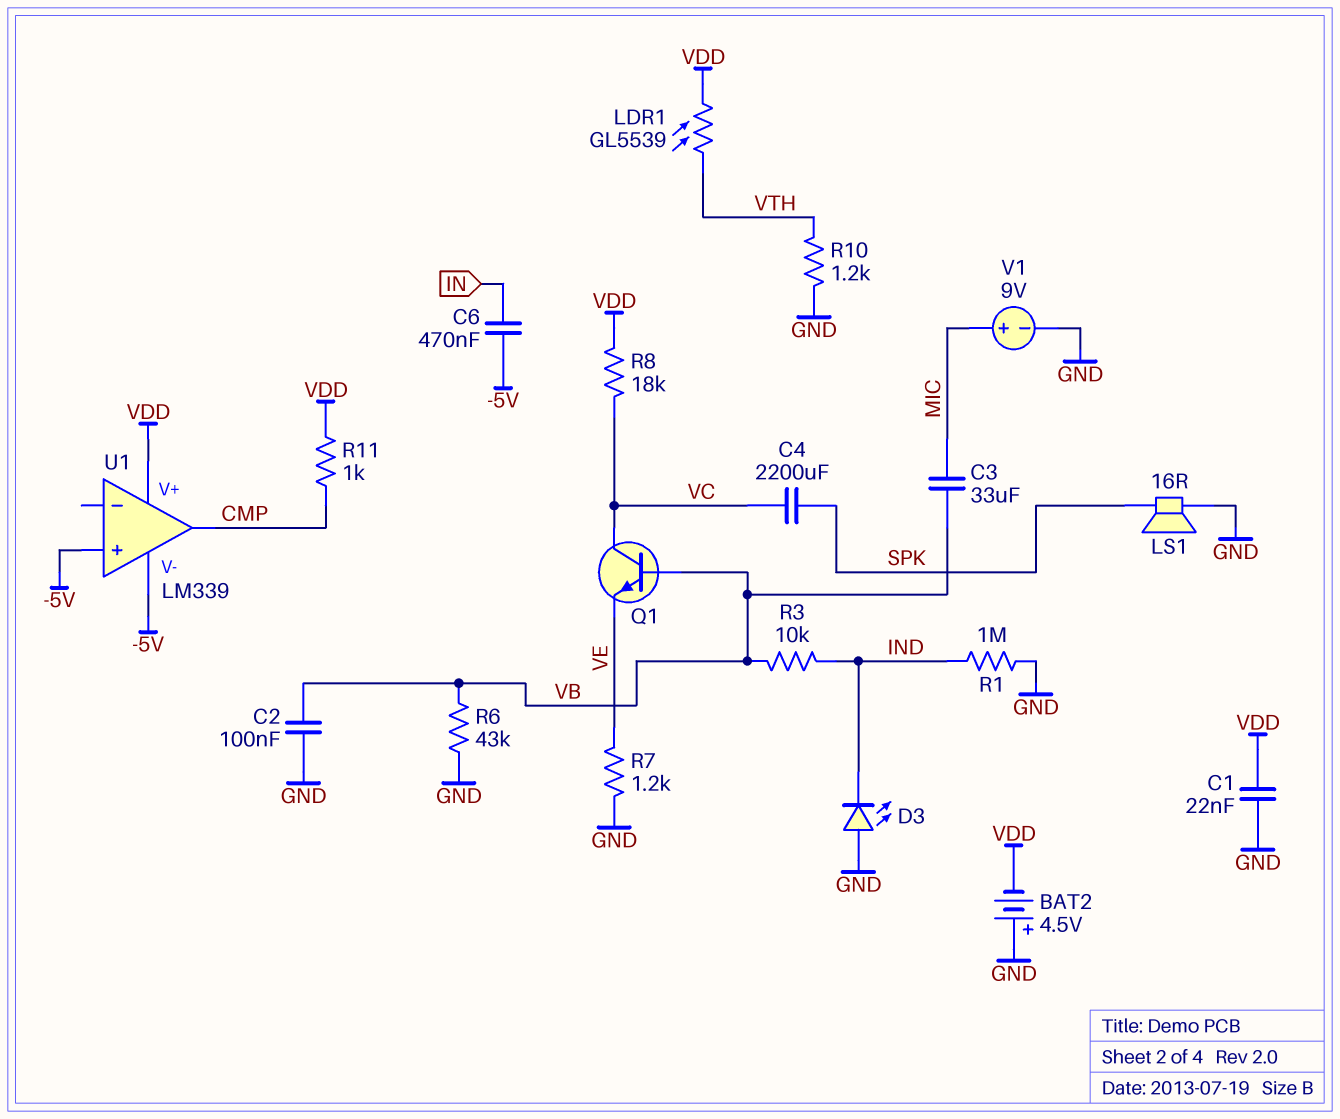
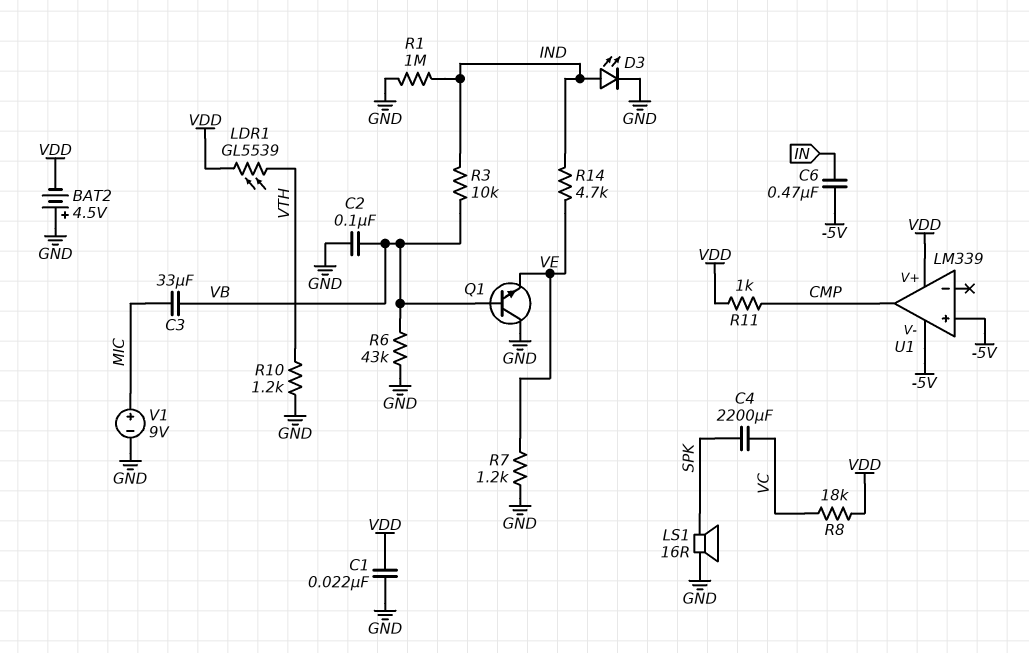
D3: LED (A GND, K IND) -> LED (A IND, K GND)
Q1: NPN (B VB, C VC, E VE) -> NPN (B VB, C GND, E VE)
R14: none -> 4.7k (IND, VE)

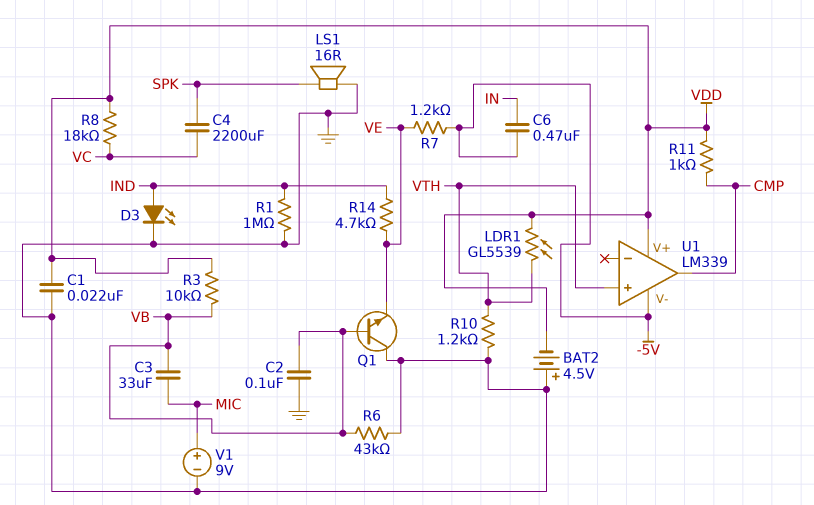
R3: 10k (IND, VB) -> 10k (VB, VDD)
R7: 1.2k (GND, VE) -> 1.2k (-5V, VE)
U1 pin in+: -5V -> VTH

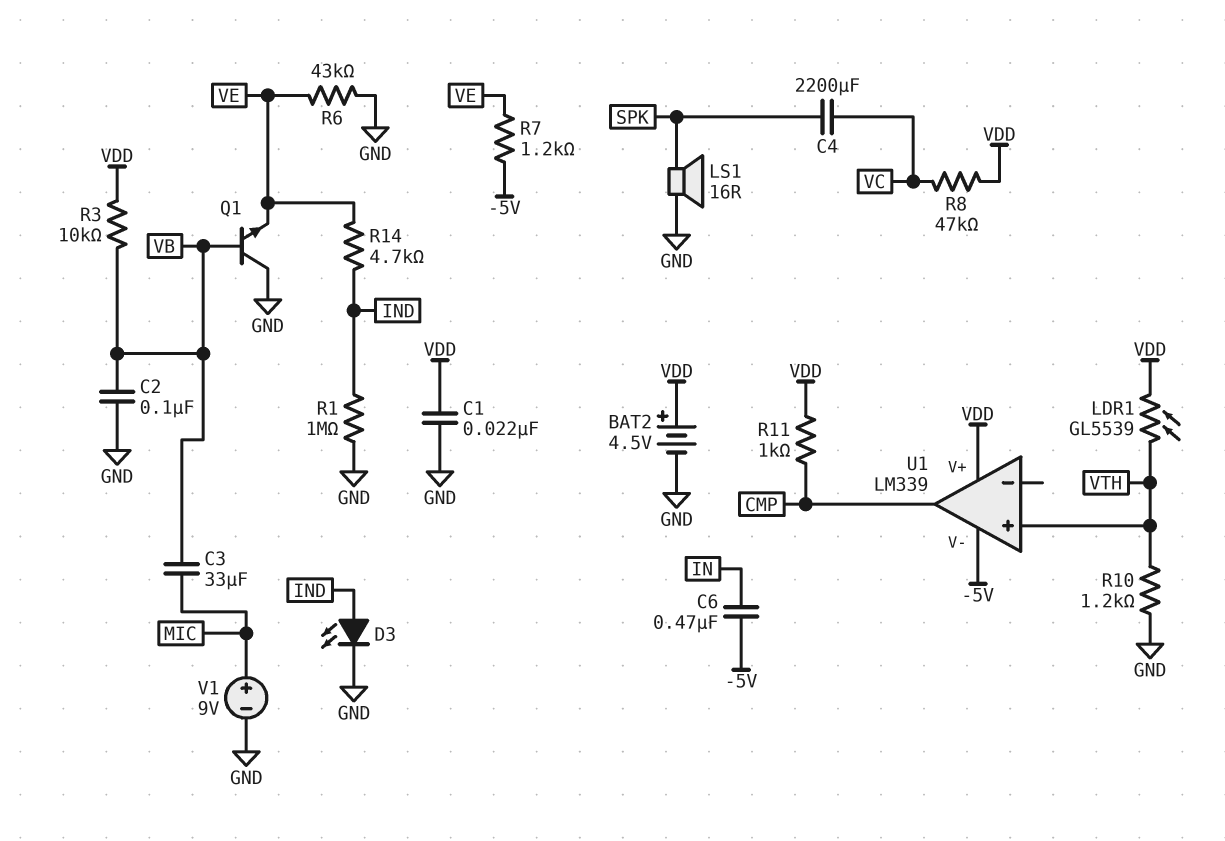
BAT2: 4.5V (plus GND, minus VDD) -> 4.5V (plus VDD, minus GND)
R6: 43k (GND, VB) -> 43k (GND, VE)
R8: 18k (VC, VDD) -> 47k (VC, VDD)

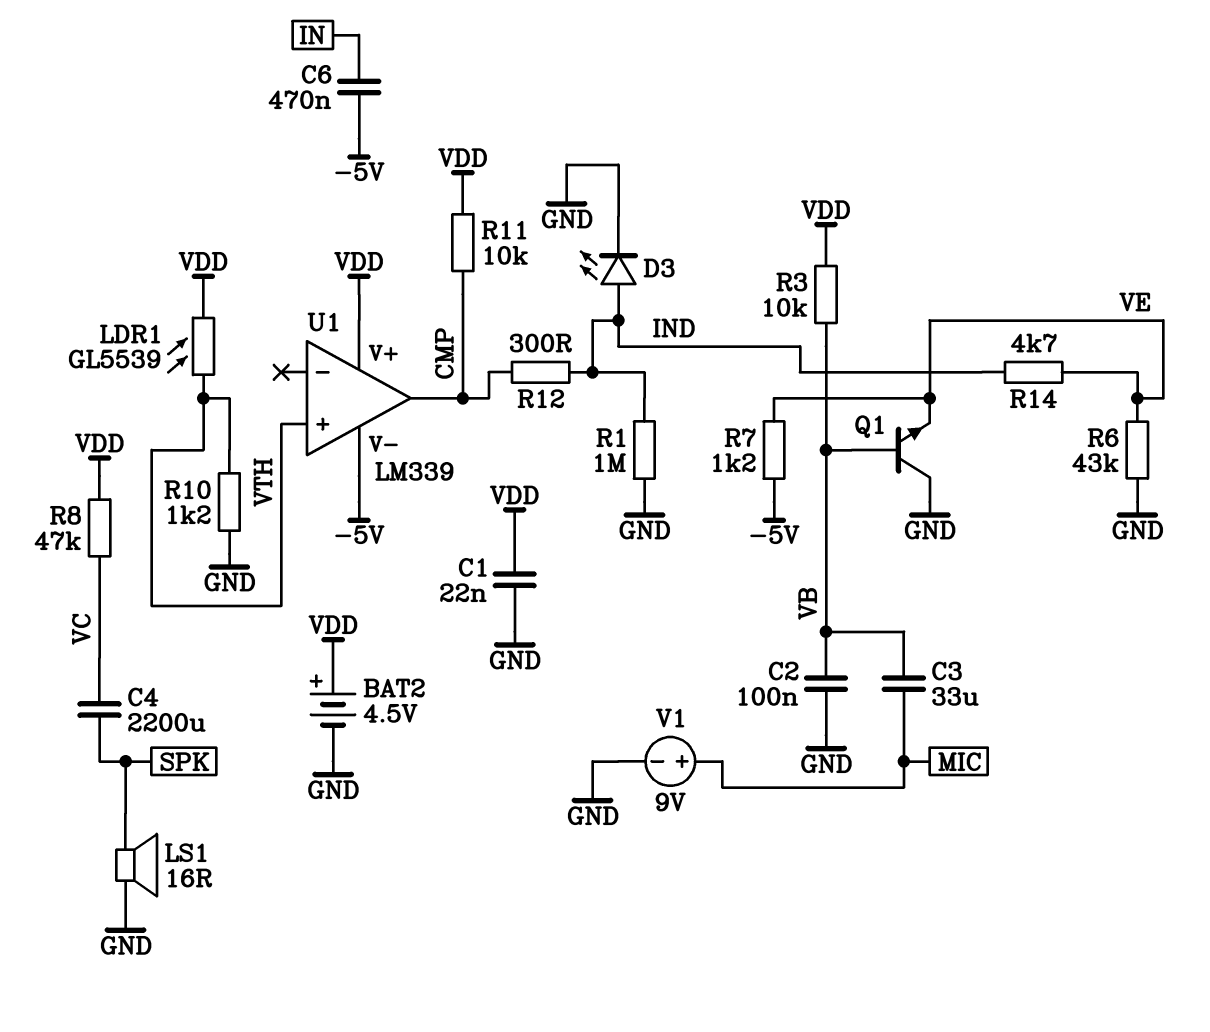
R11: 1k (CMP, VDD) -> 10k (CMP, VDD)
R12: none -> 300 (CMP, IND)

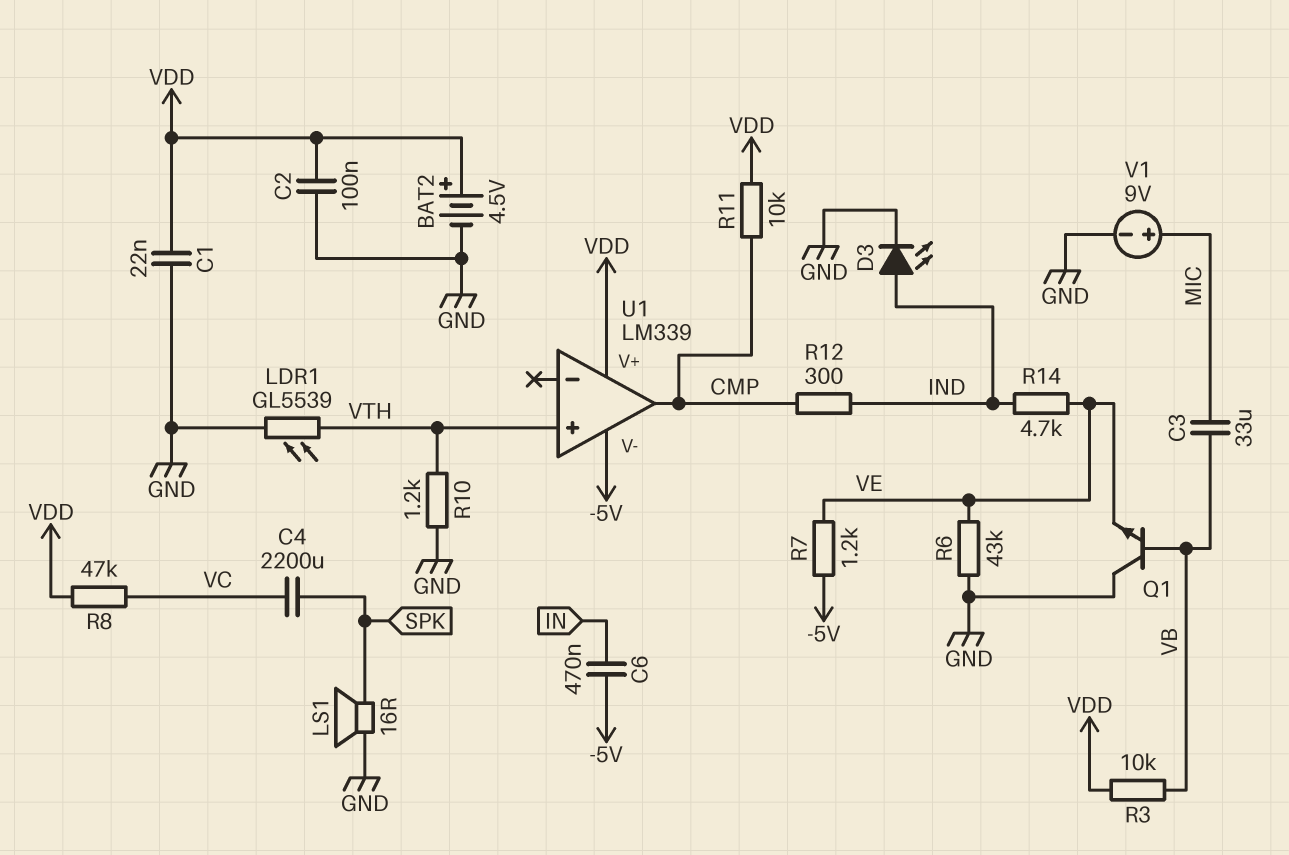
C2: 100nF (GND, VB) -> 100nF (GND, VDD)
LDR1: GL5539 (VDD, VTH) -> GL5539 (GND, VTH)
R1: 1M (GND, IND) -> none

